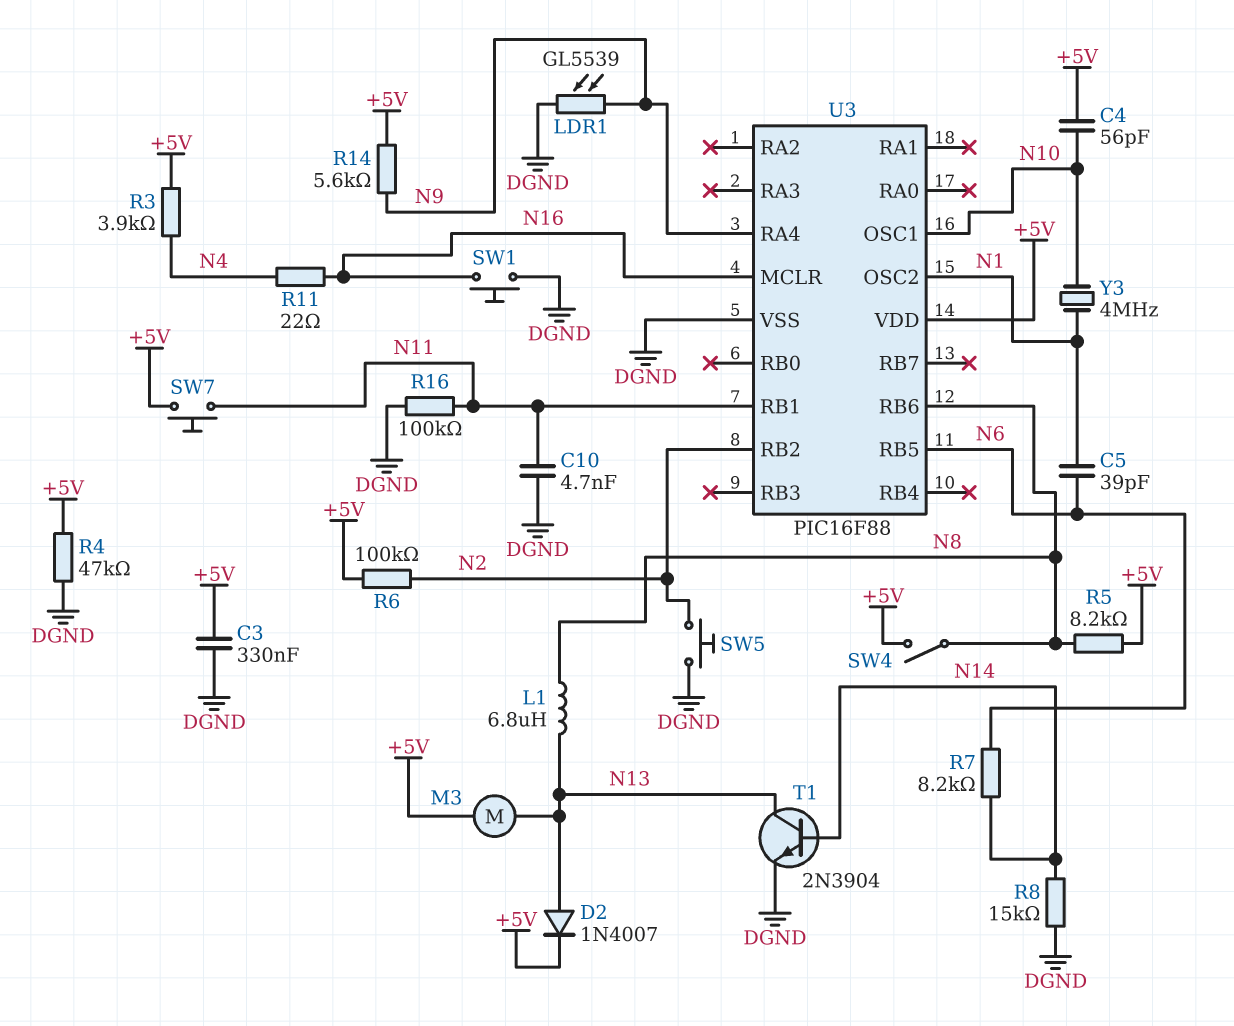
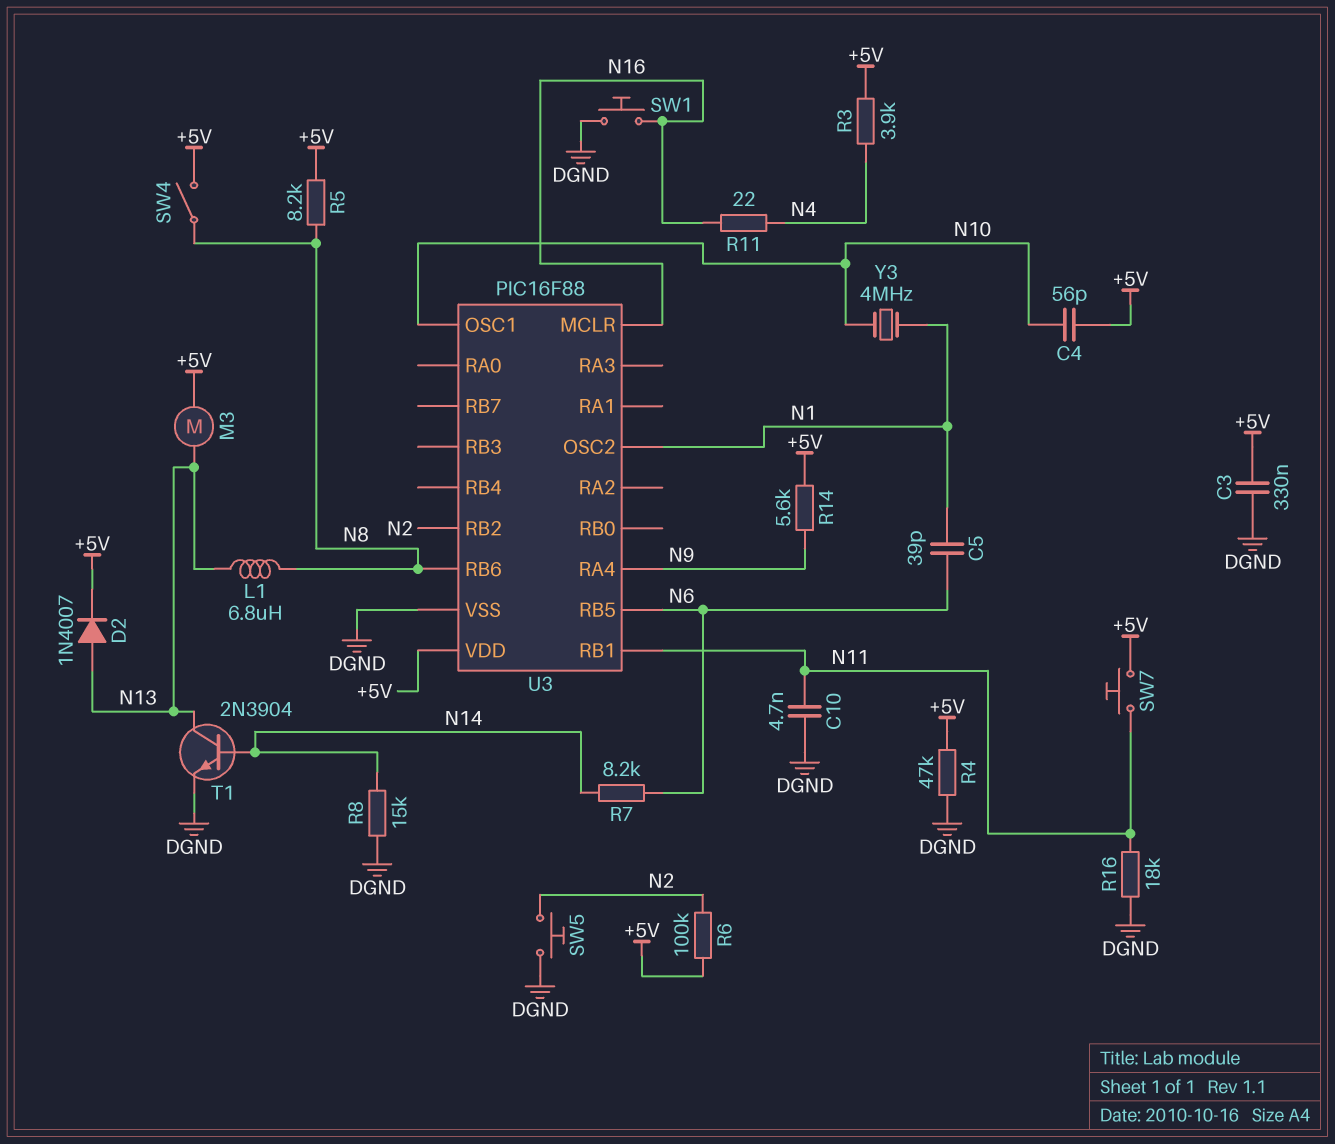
LDR1: GL5539 (DGND, N9) -> none
R16: 100k (DGND, N11) -> 18k (DGND, N11)

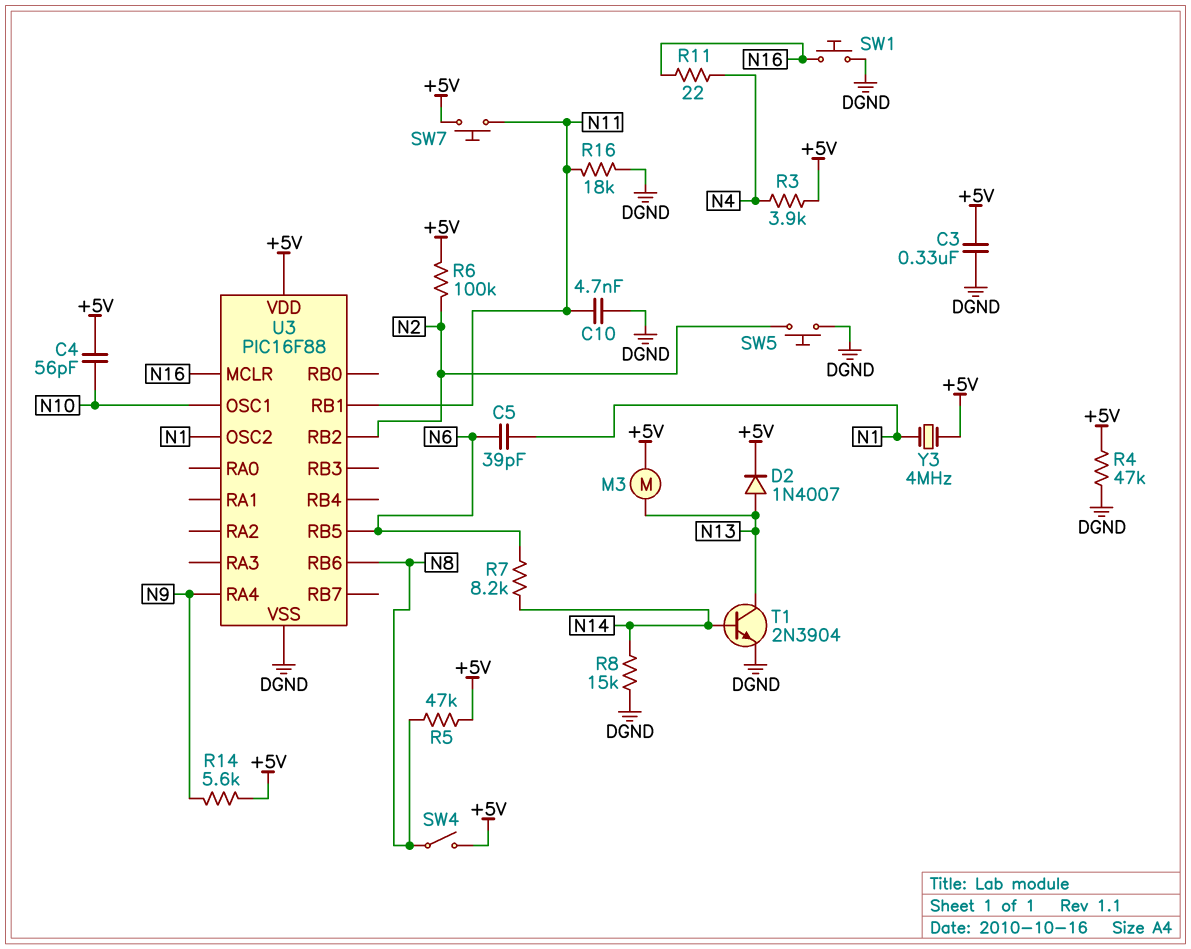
L1: 6.8uH (N8, N13) -> none
R5: 8.2k (+5V, N8) -> 47k (+5V, N8)
Y3: 4MHz (N1, N10) -> 4MHz (+5V, N1)

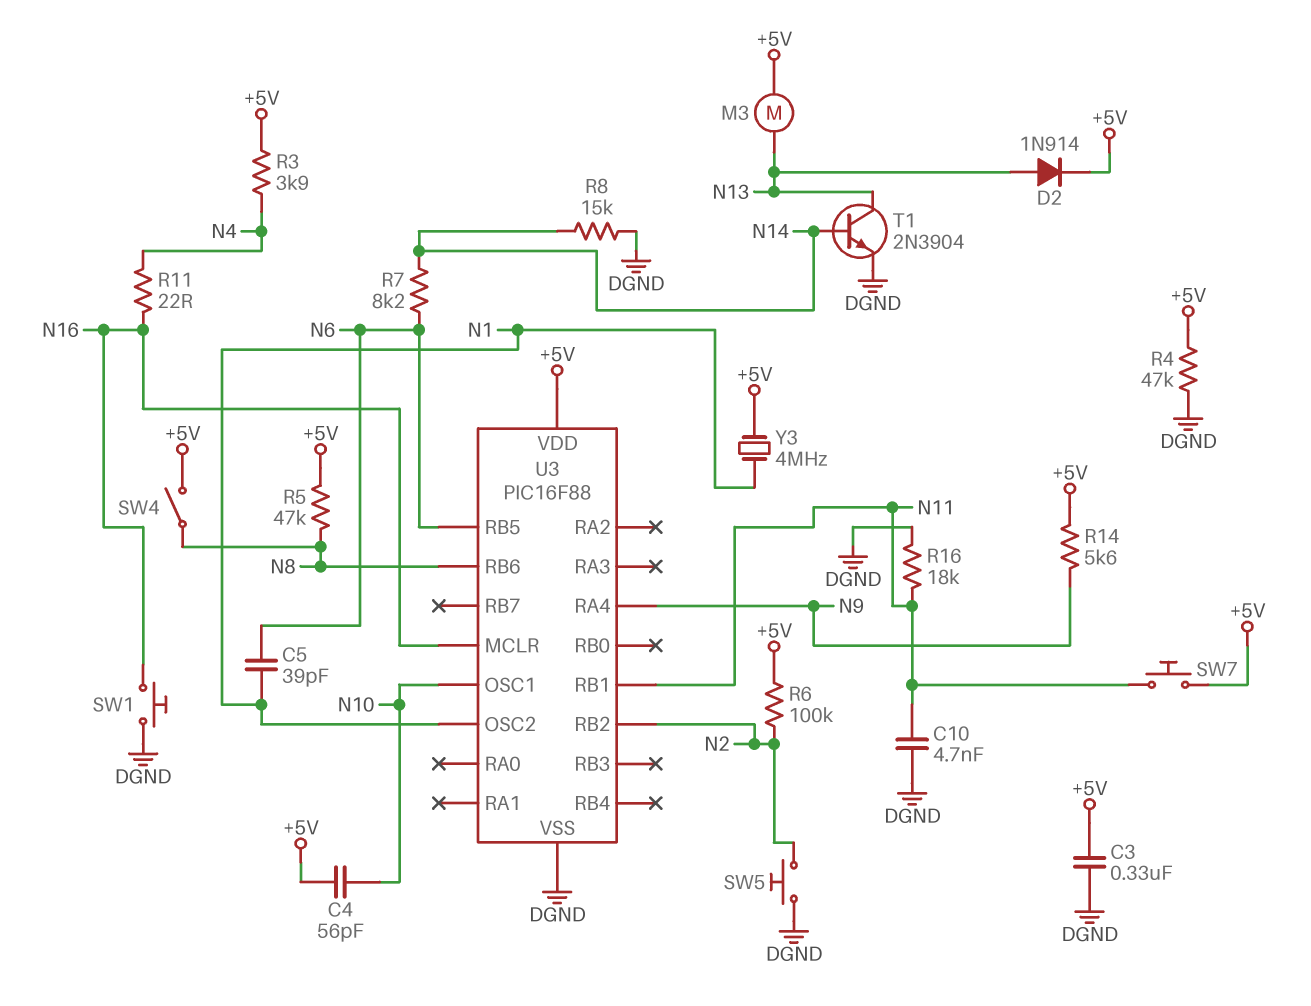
D2: diode 1N4007 (A N13, K +5V) -> diode 1N914 (A N13, K +5V)

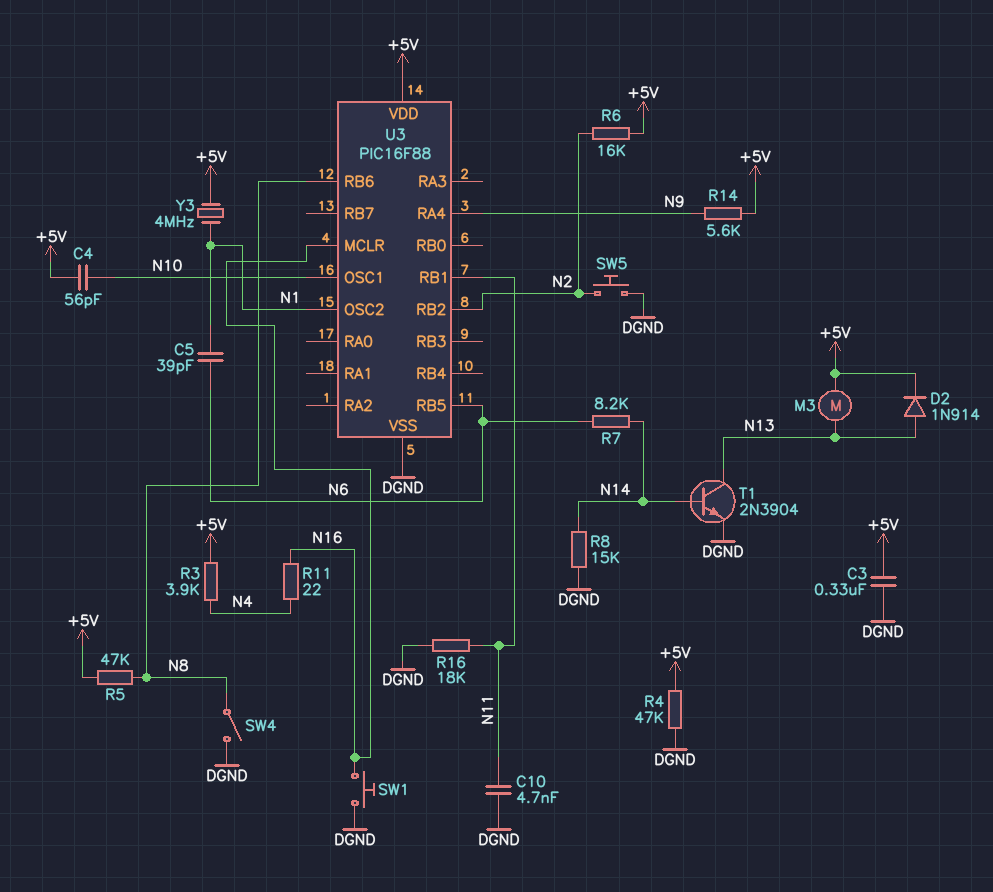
R6: 100k (+5V, N2) -> 16k (+5V, N2)
SW4: switch (+5V, N8) -> switch (DGND, N8)
SW7: button (+5V, N11) -> none

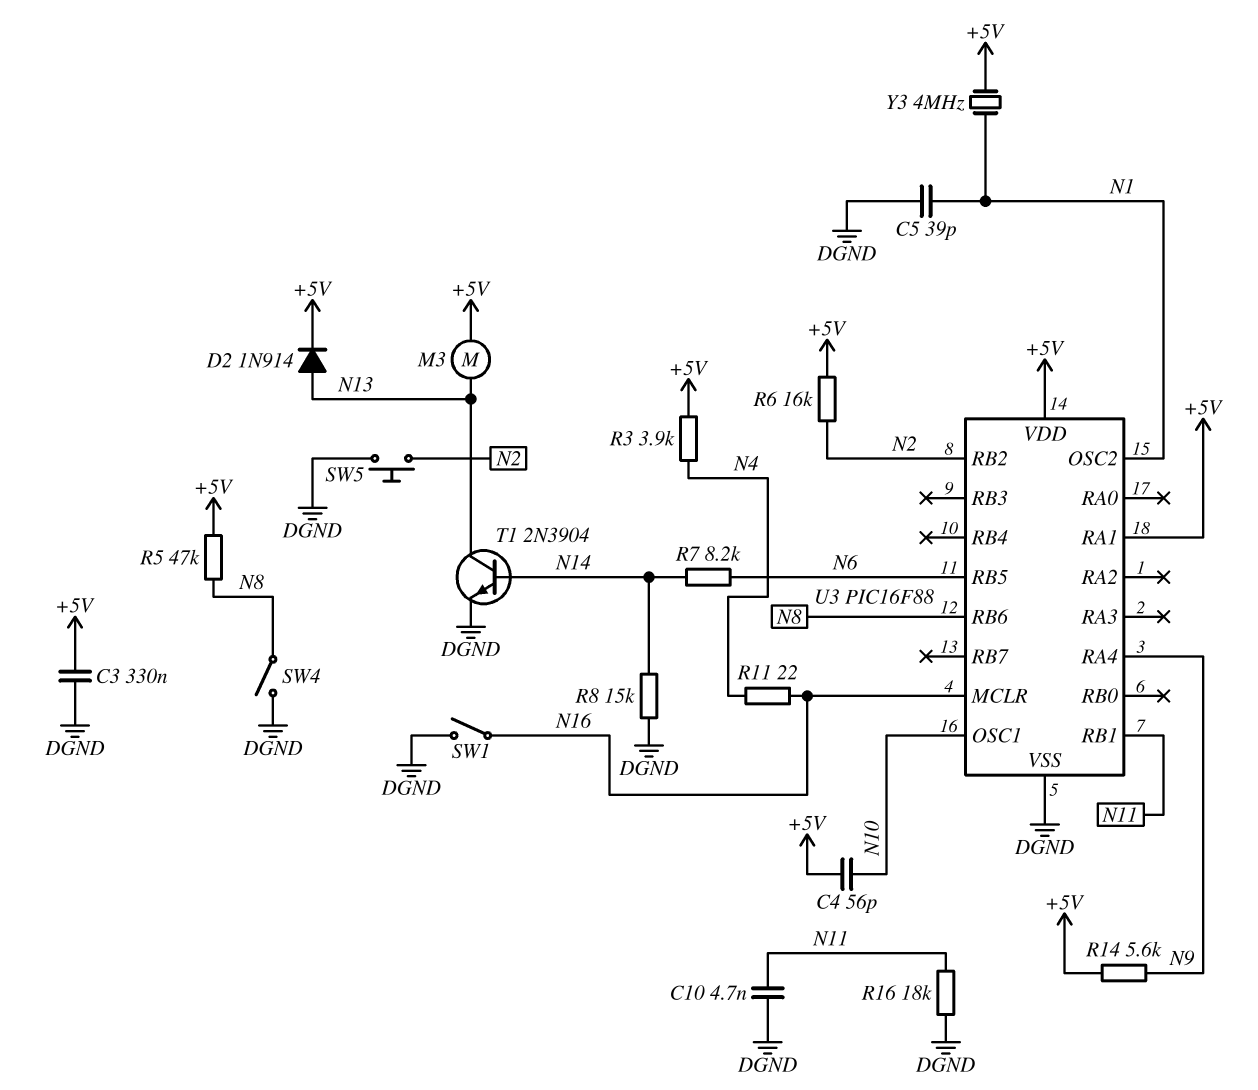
C5: 39pF (N1, N6) -> 39pF (DGND, N1)
R4: 47k (+5V, DGND) -> none
SW1: button (DGND, N16) -> switch (DGND, N16)
U3 pin RA1: none -> +5V

